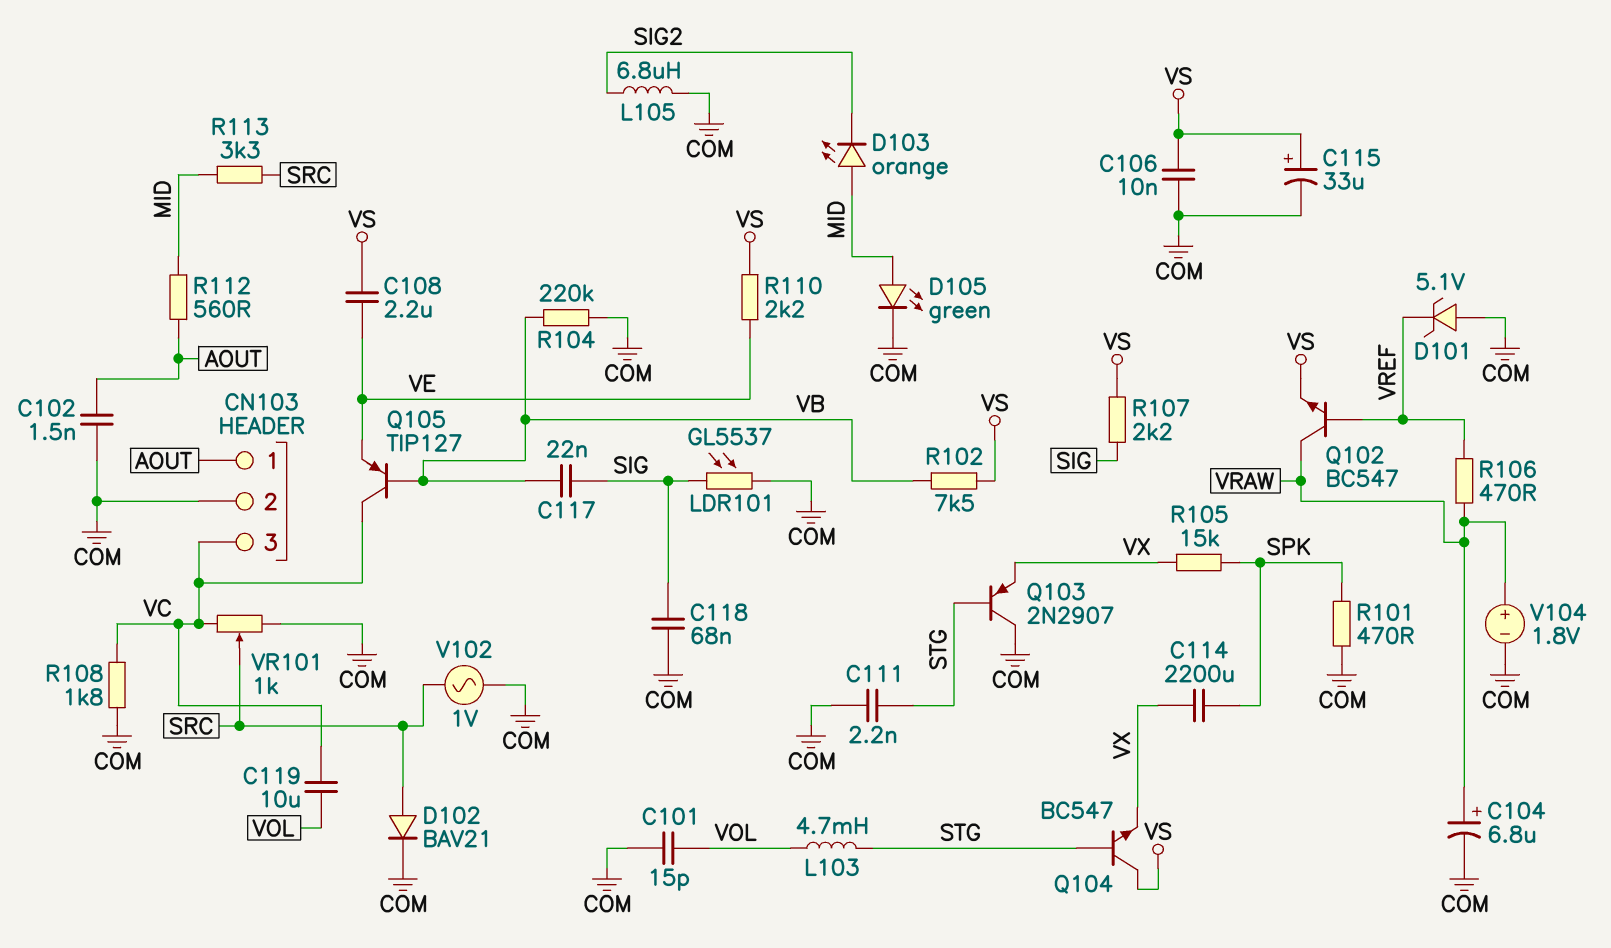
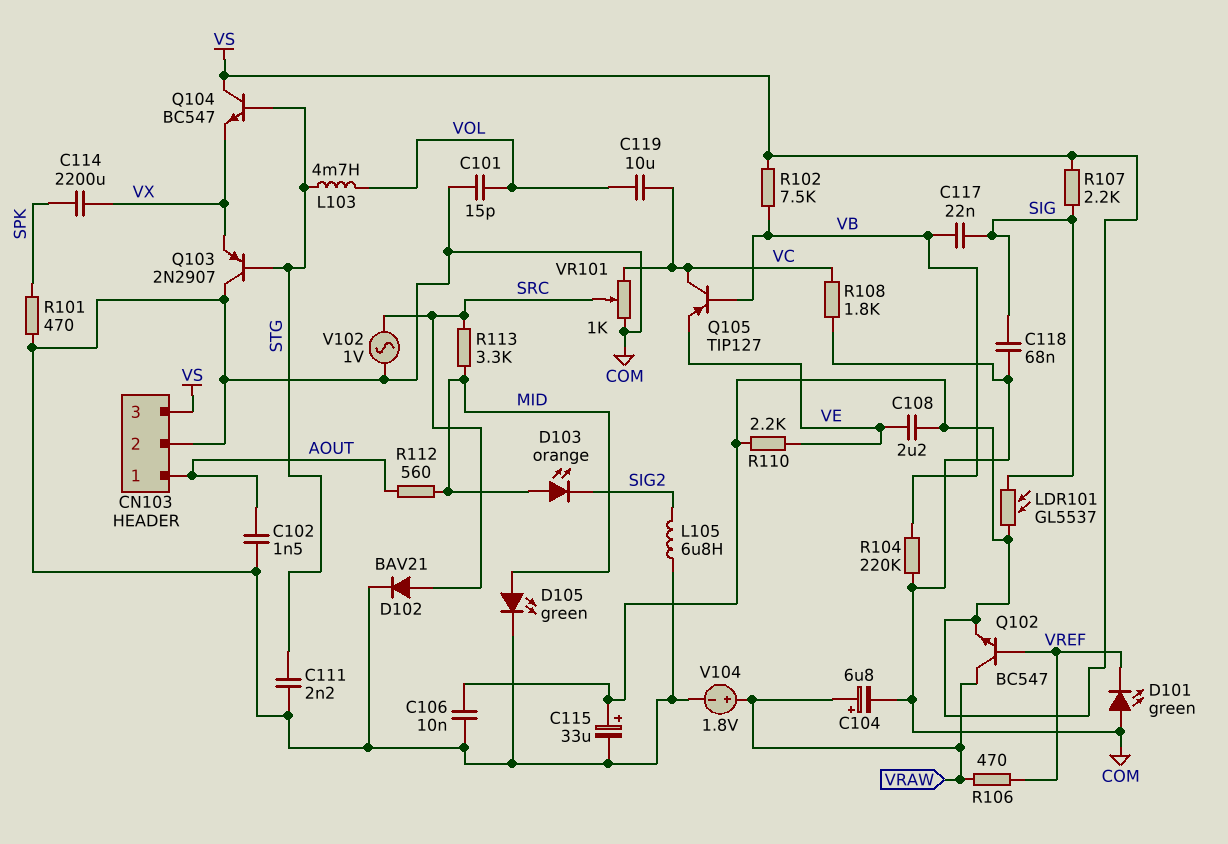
CN103 pin 3: VC -> VS
D101: zener 5.1V (A COM, K VREF) -> LED green (A COM, K VREF)
LDR101: GL5537 (COM, SIG) -> GL5537 (SIG, VS)
R105: 15k (SPK, VX) -> none

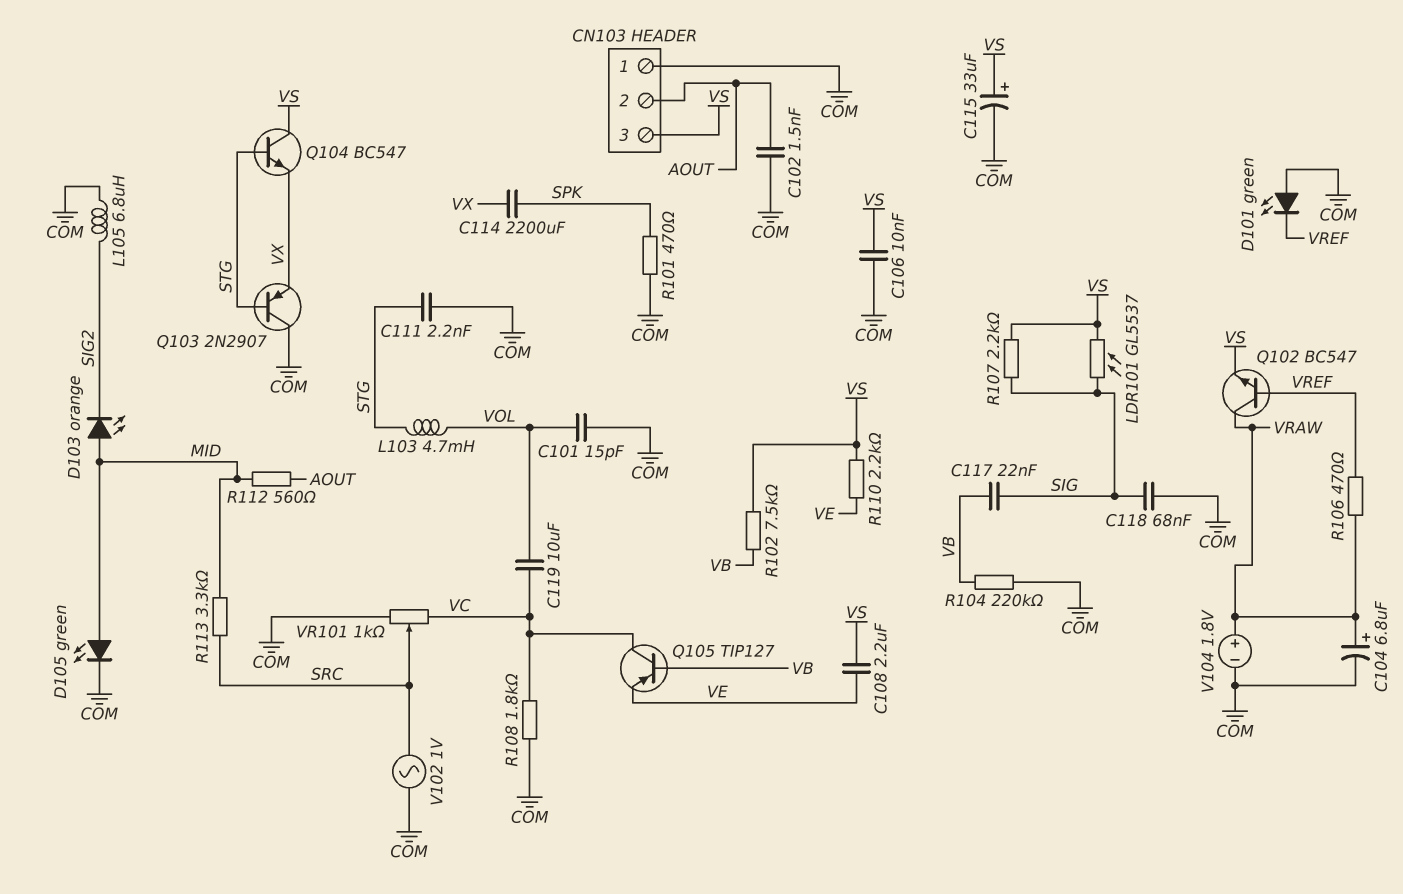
CN103 pin 1: AOUT -> COM
CN103 pin 2: COM -> AOUT
D102: diode BAV21 (A SRC, K COM) -> none

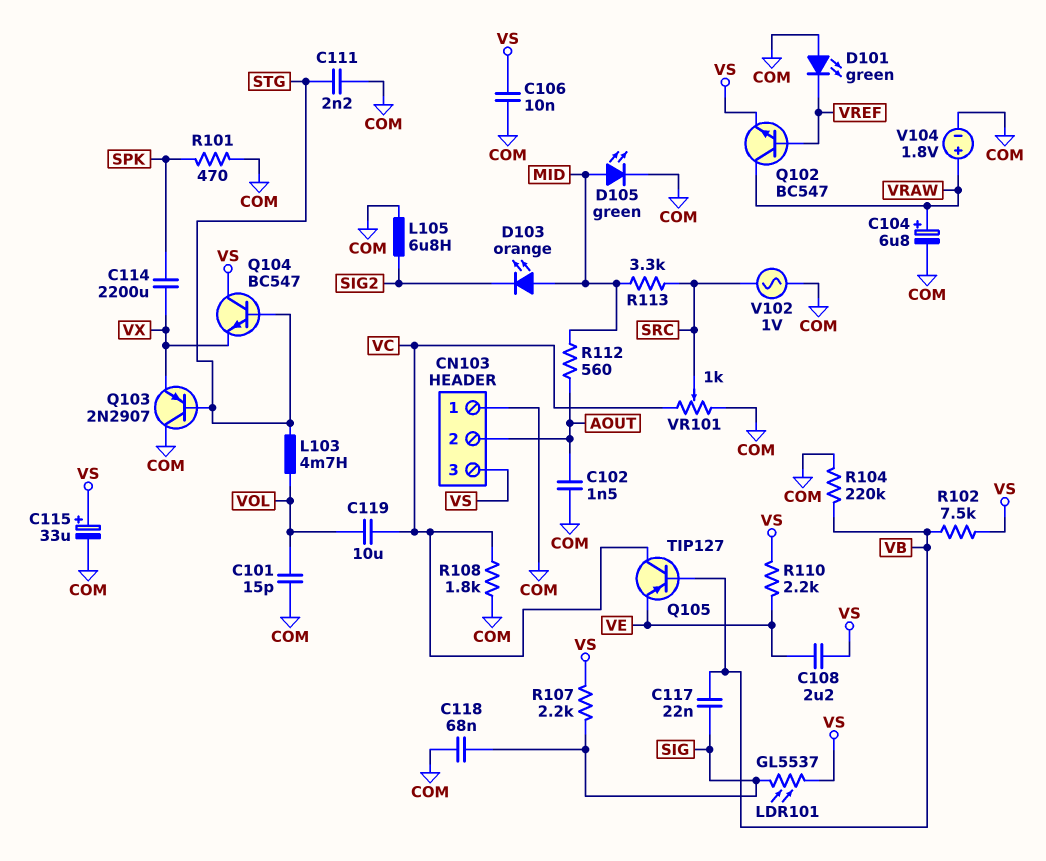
R106: 470 (VRAW, VREF) -> none

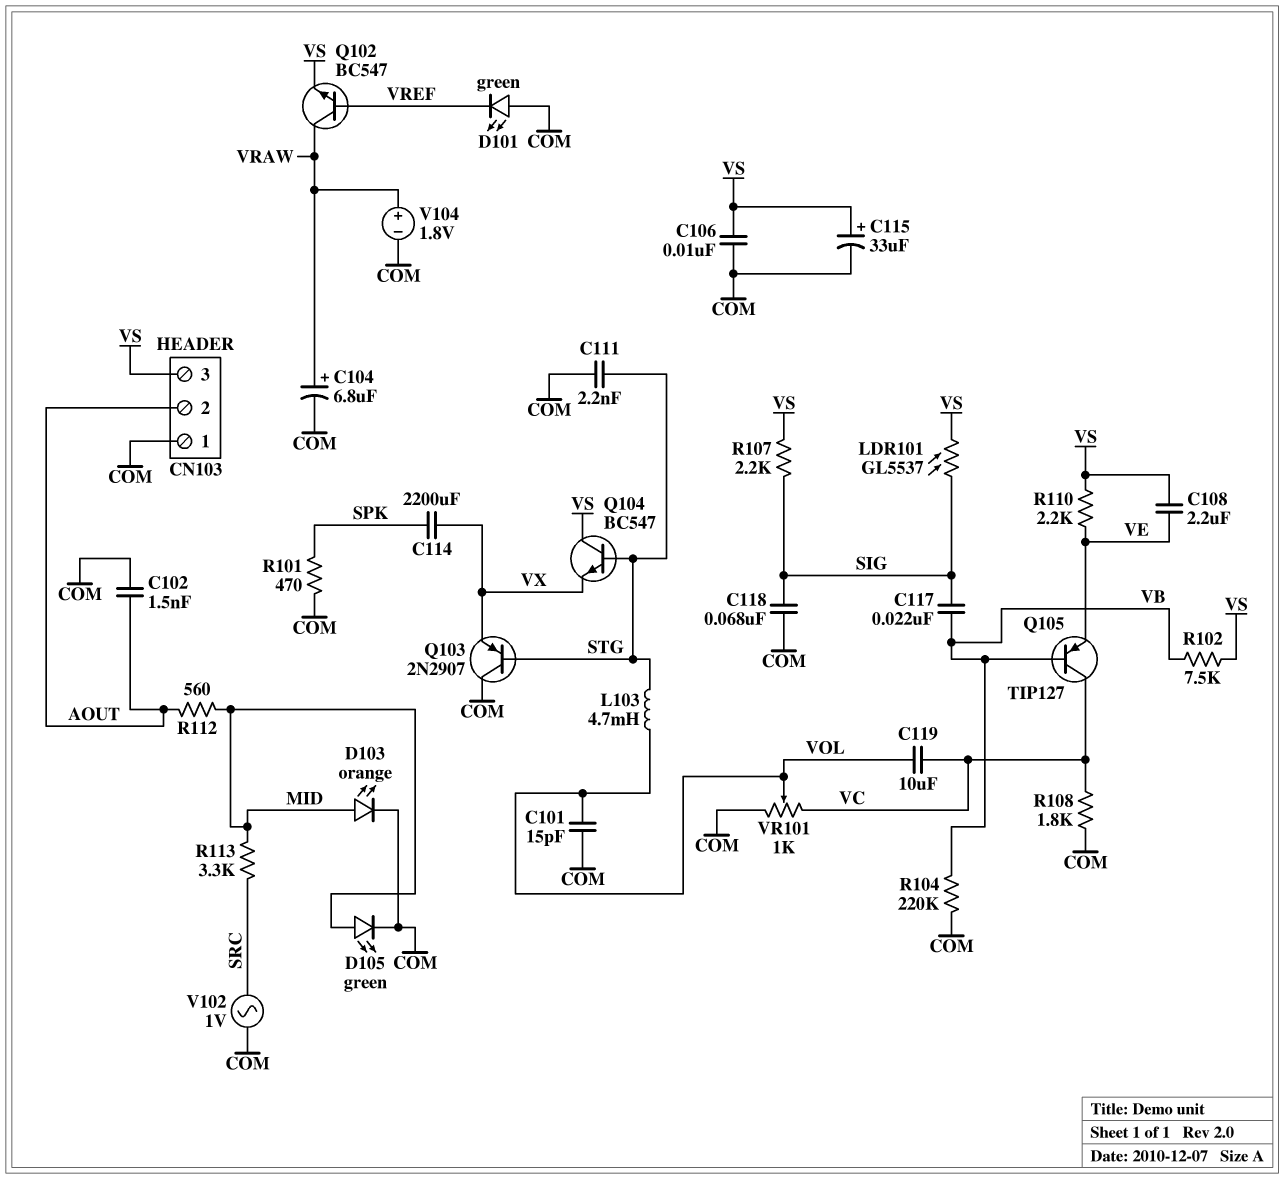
D103: LED orange (A MID, K SIG2) -> LED orange (A MID, K COM)
L105: 6.8uH (COM, SIG2) -> none
VR101: 1k (COM, VC, wiper SRC) -> 1k (COM, VC, wiper VOL)

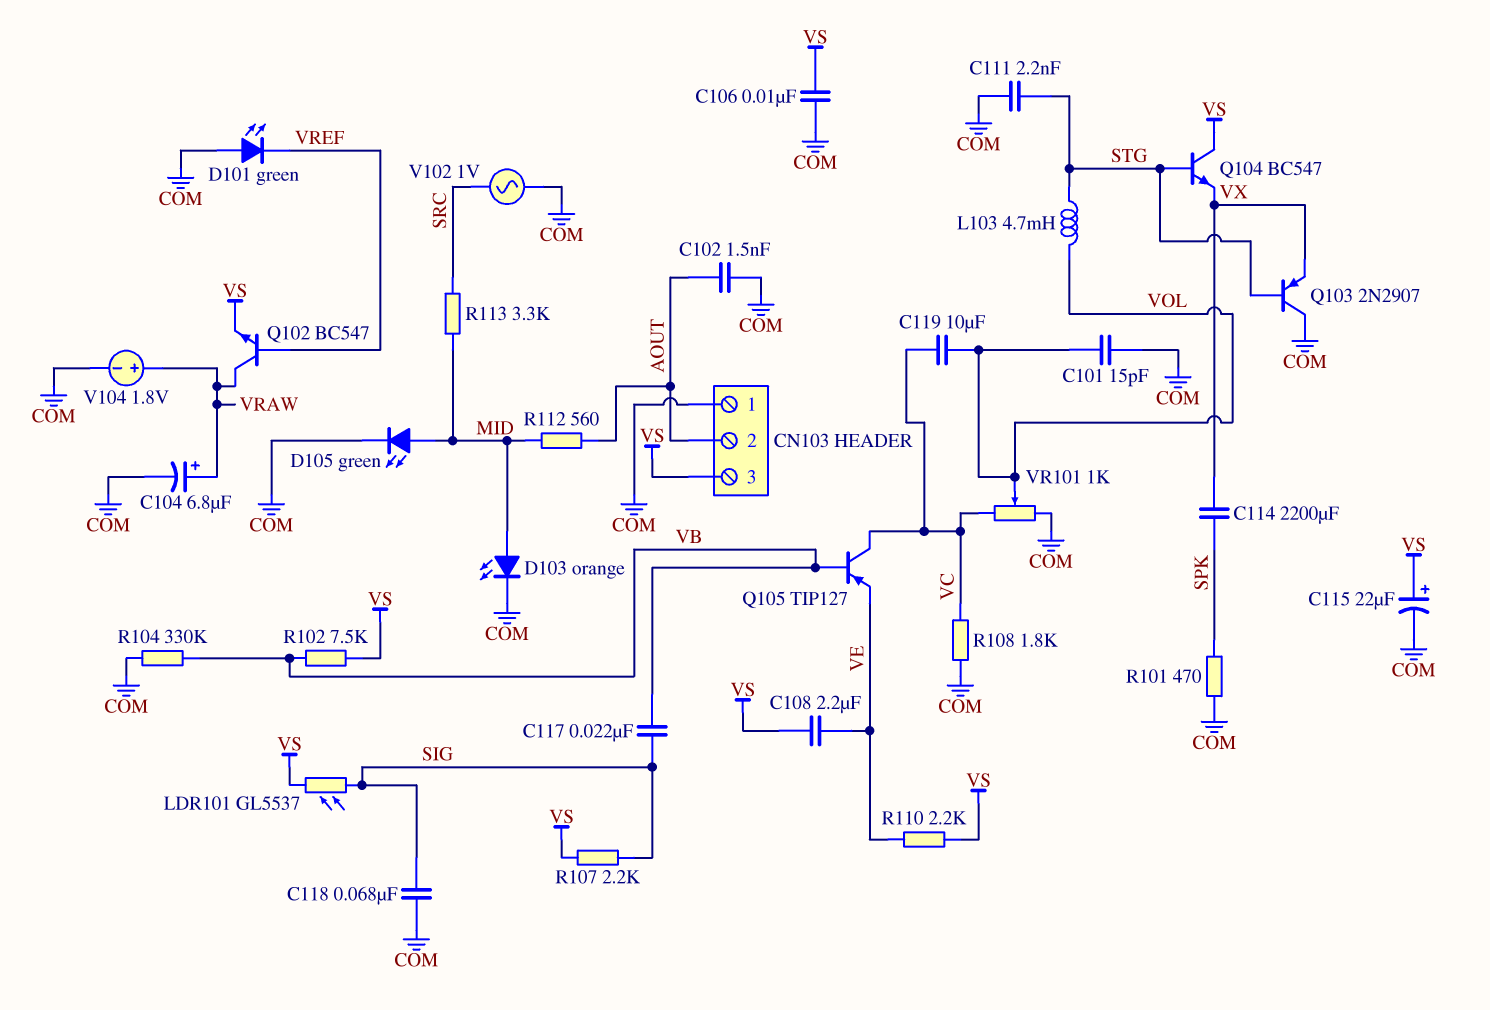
C115: 33uF (plus VS, minus COM) -> 22uF (plus VS, minus COM)
R104: 220k (COM, VB) -> 330k (COM, VB)

